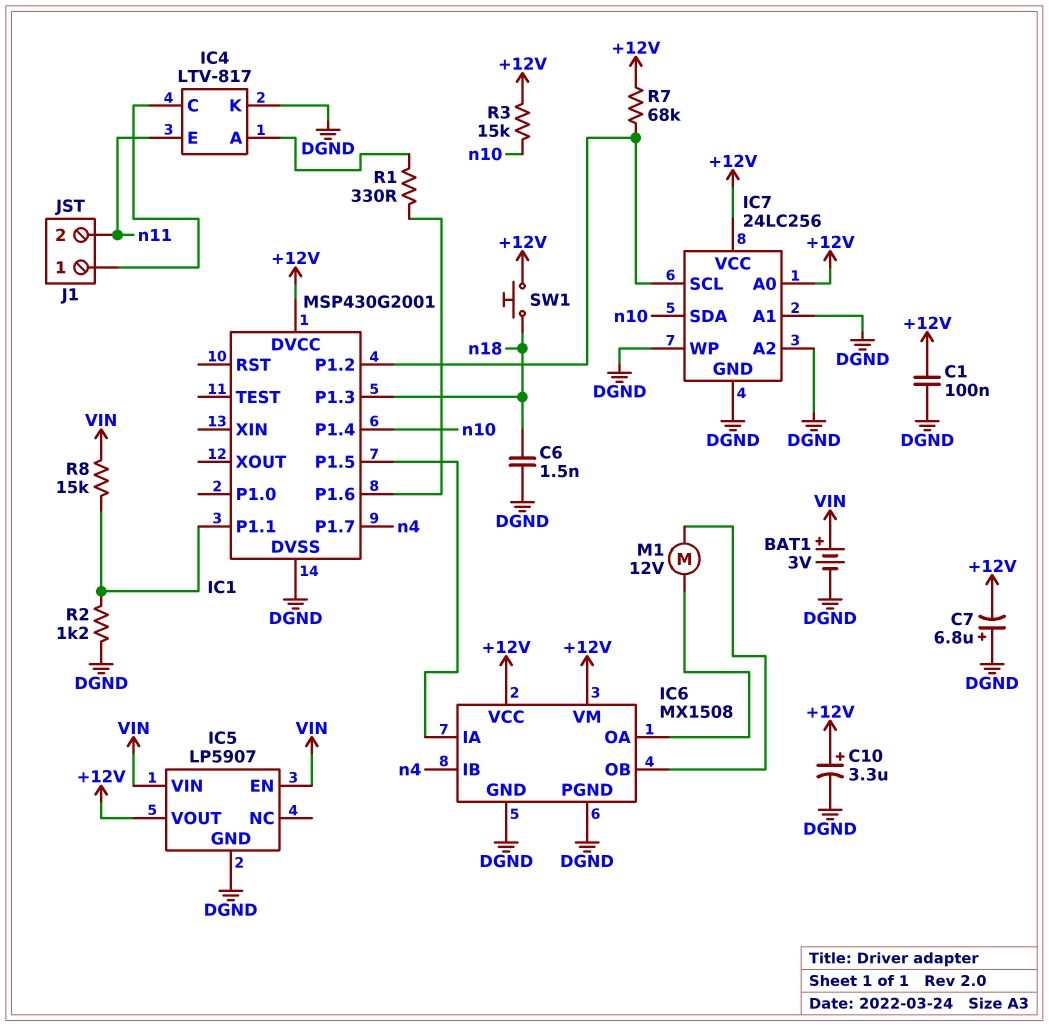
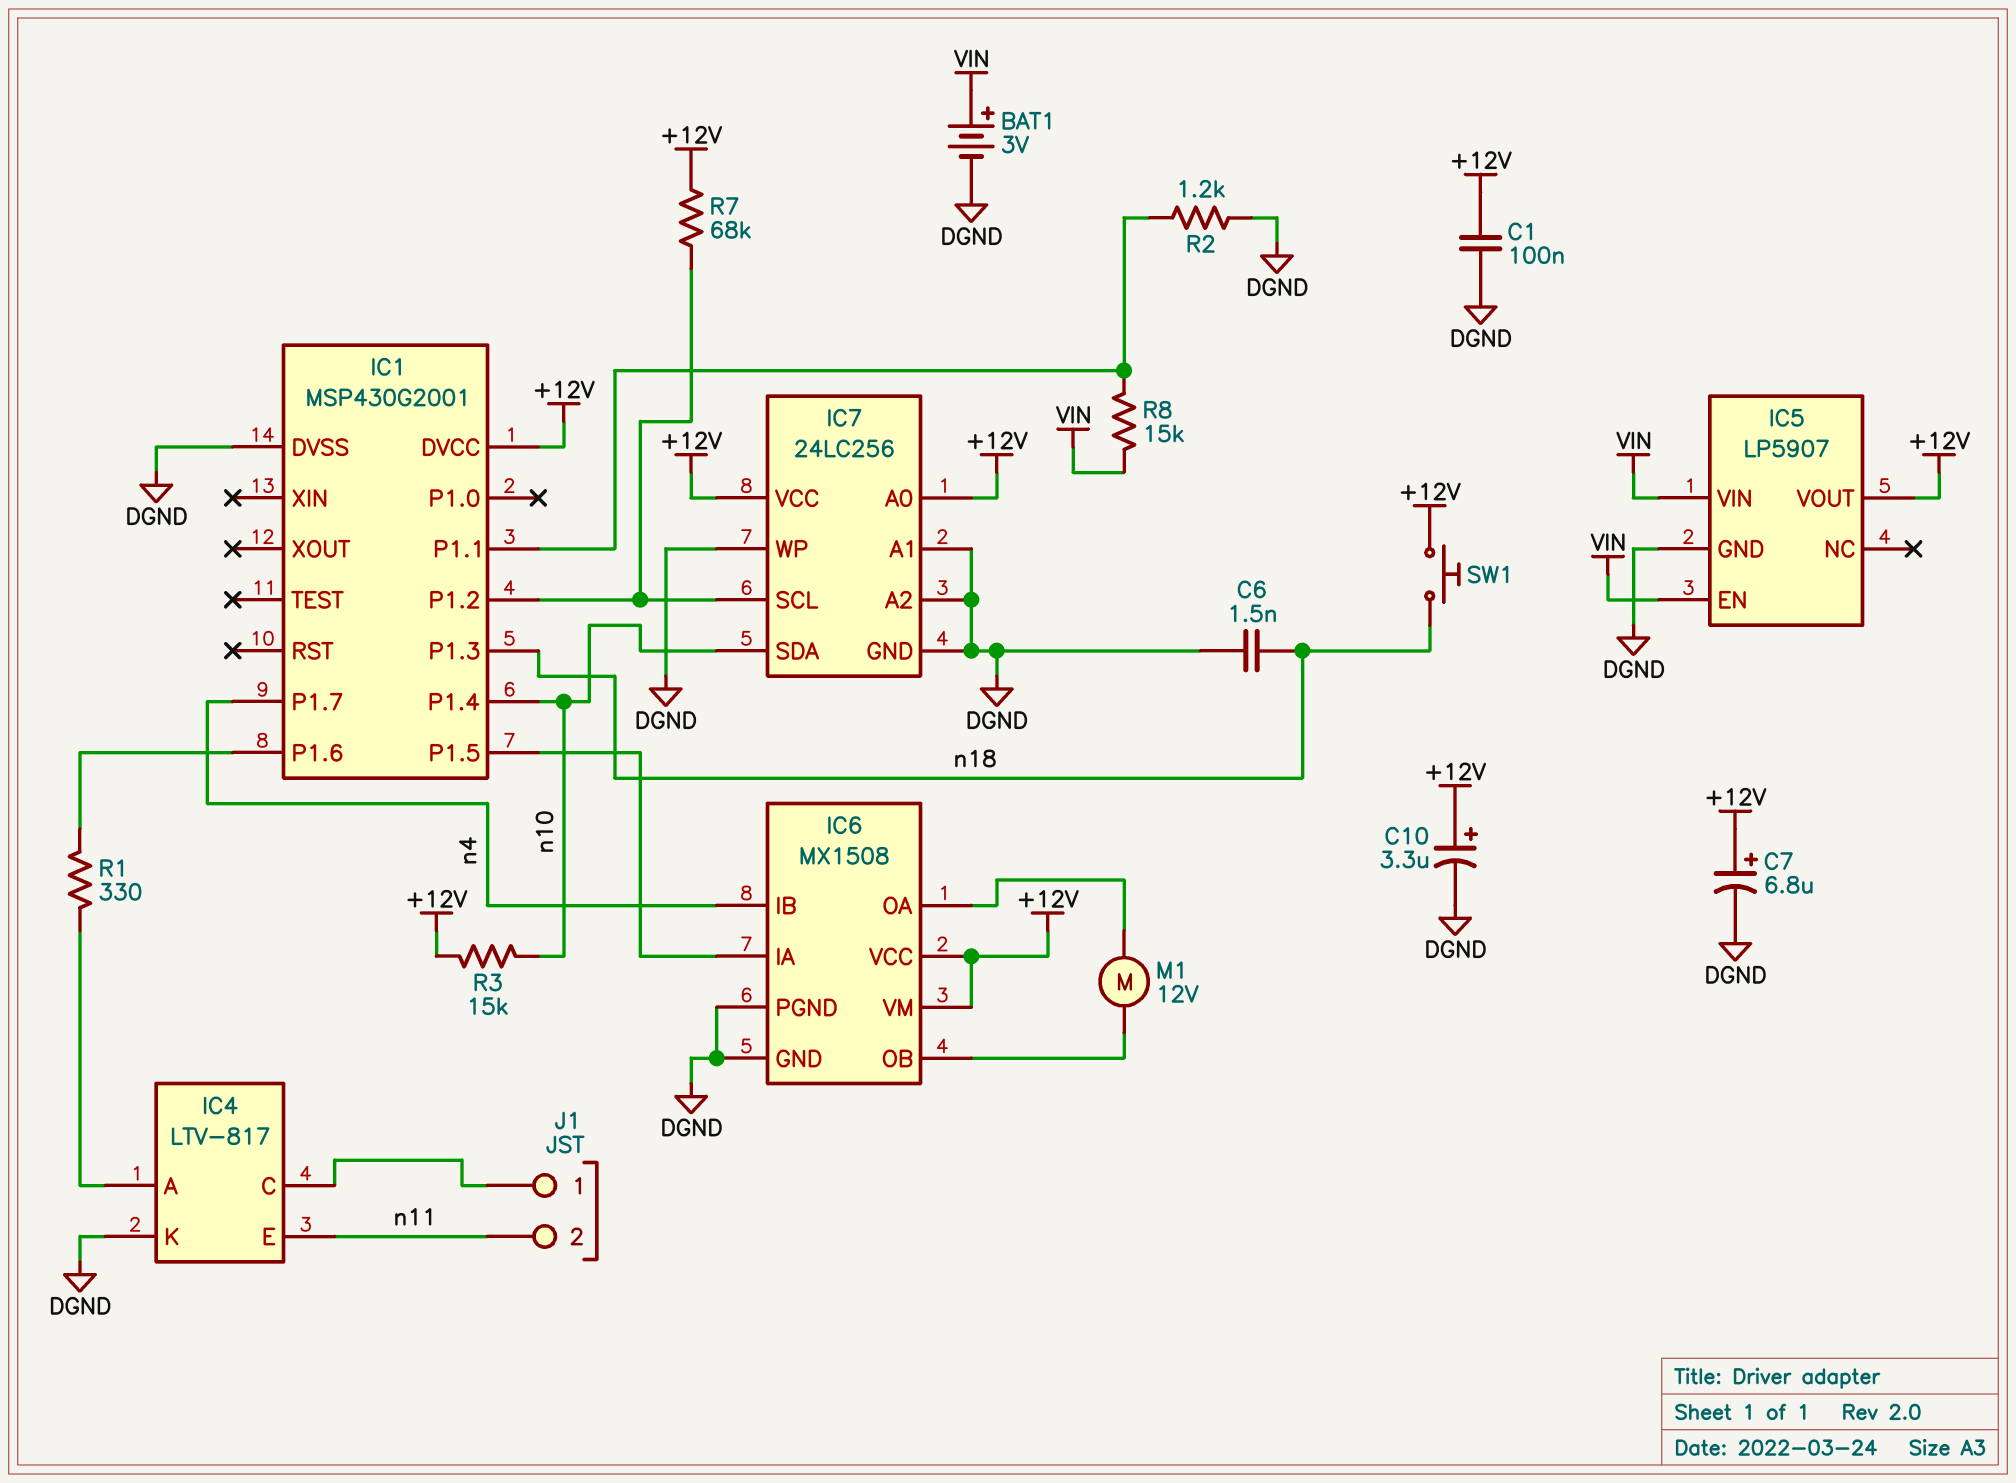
C7: 6.8uF (plus DGND, minus +12V) -> 6.8uF (plus +12V, minus DGND)

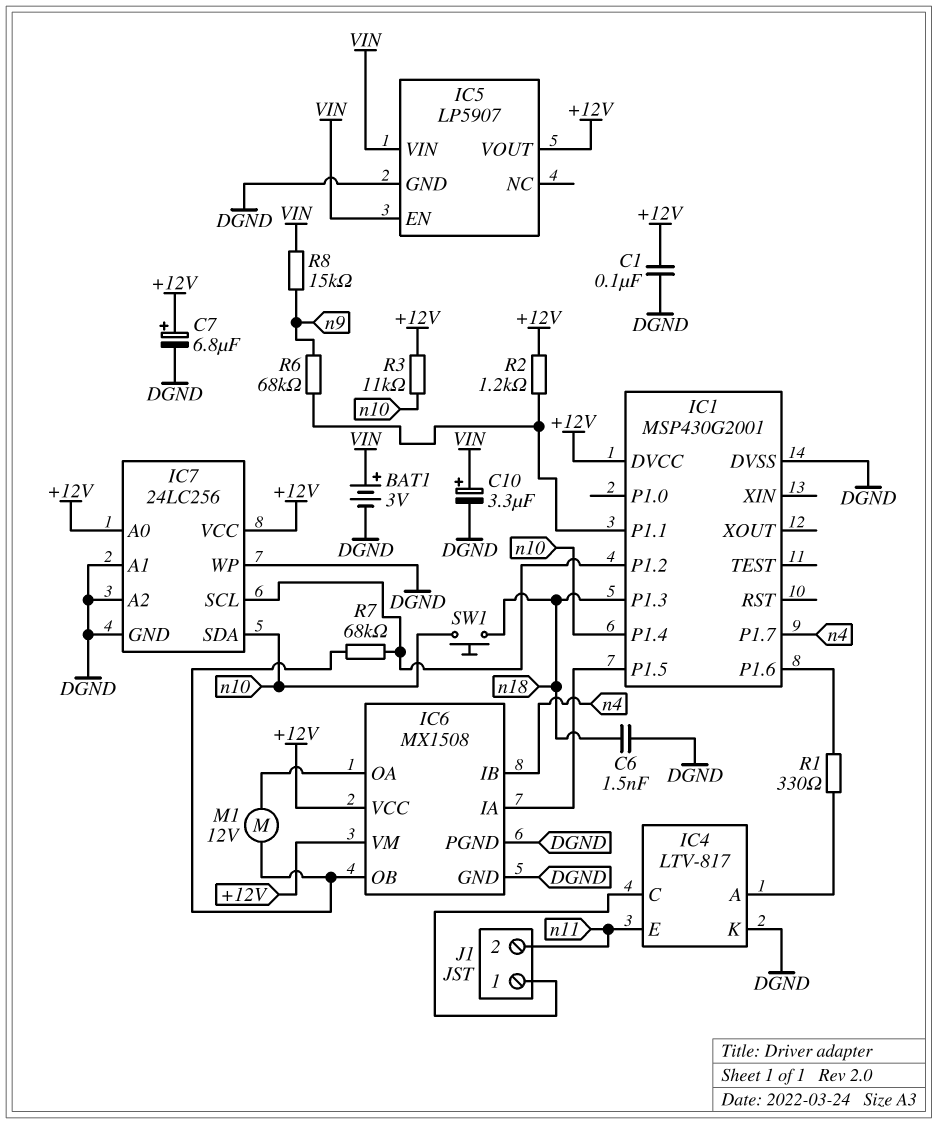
C10: 3.3uF (plus +12V, minus DGND) -> 3.3uF (plus VIN, minus DGND)
R2: 1.2k (DGND, IC1/P1.1) -> 1.2k (+12V, IC1/P1.1)
R3: 15k (+12V, n10) -> 11k (+12V, n10)
R6: none -> 68k (IC1/P1.1, n9)
R7: 68k (+12V, IC1/P1.2) -> 68k (IC1/P1.2, IC6/OB)
R8: 15k (IC1/P1.1, VIN) -> 15k (VIN, n9)
SW1: button (+12V, n18) -> button (n10, n18)

